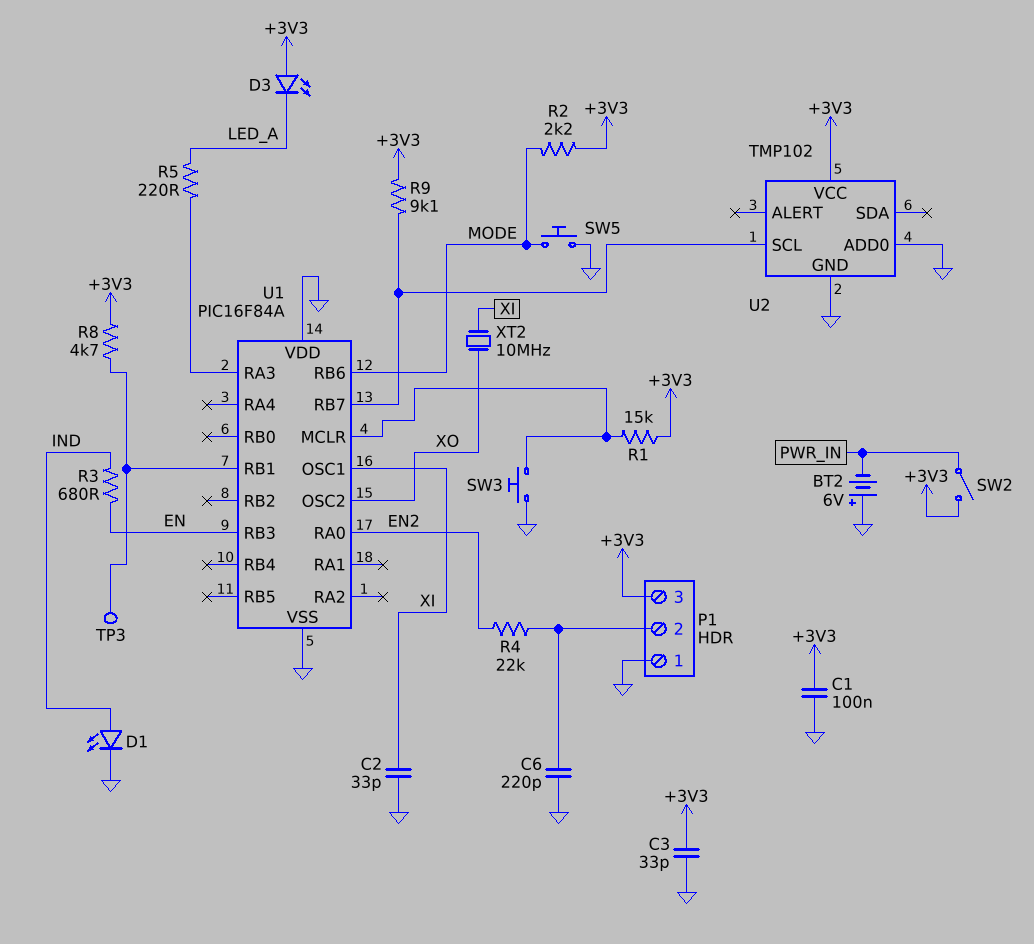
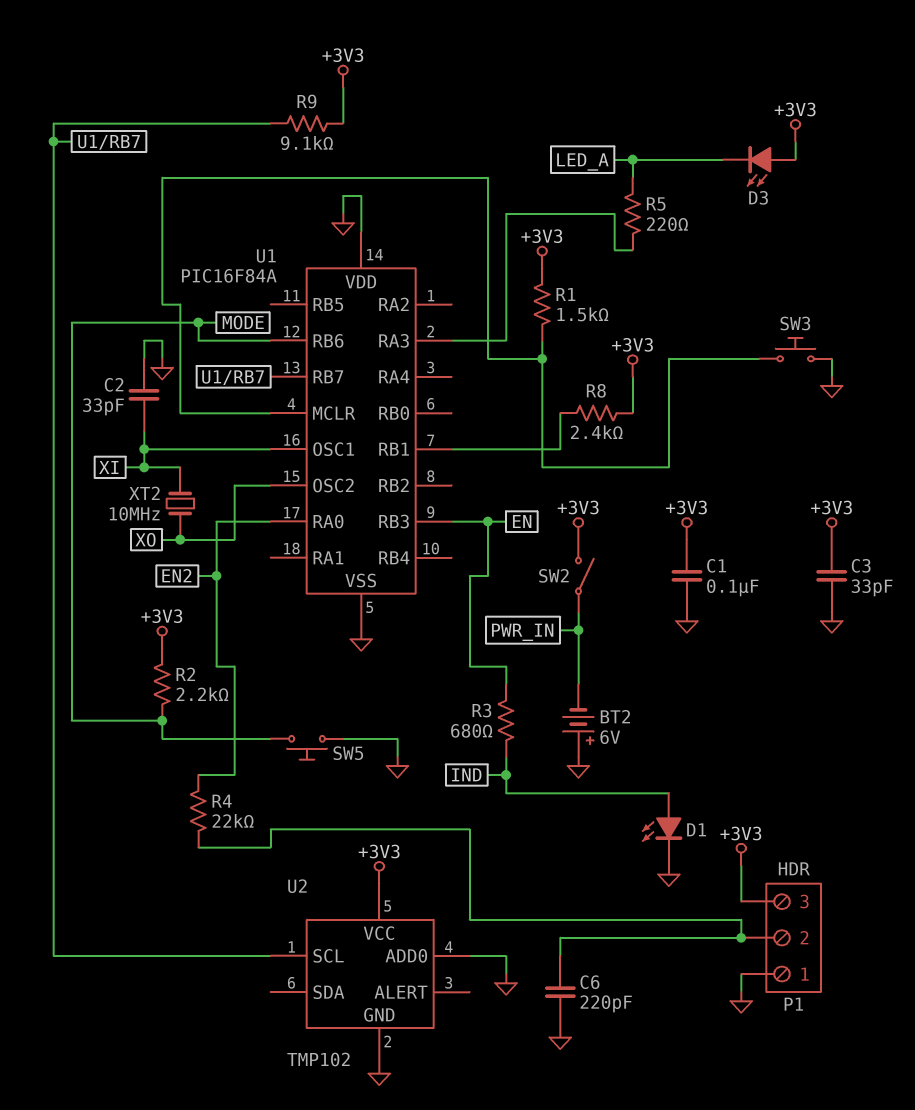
R1: 15k (+3V3, U1/MCLR) -> 1.5k (+3V3, U1/MCLR)
R8: 4.7k (+3V3, U1/RB1) -> 2.4k (+3V3, U1/RB1)
TP3: test point (U1/RB1) -> none

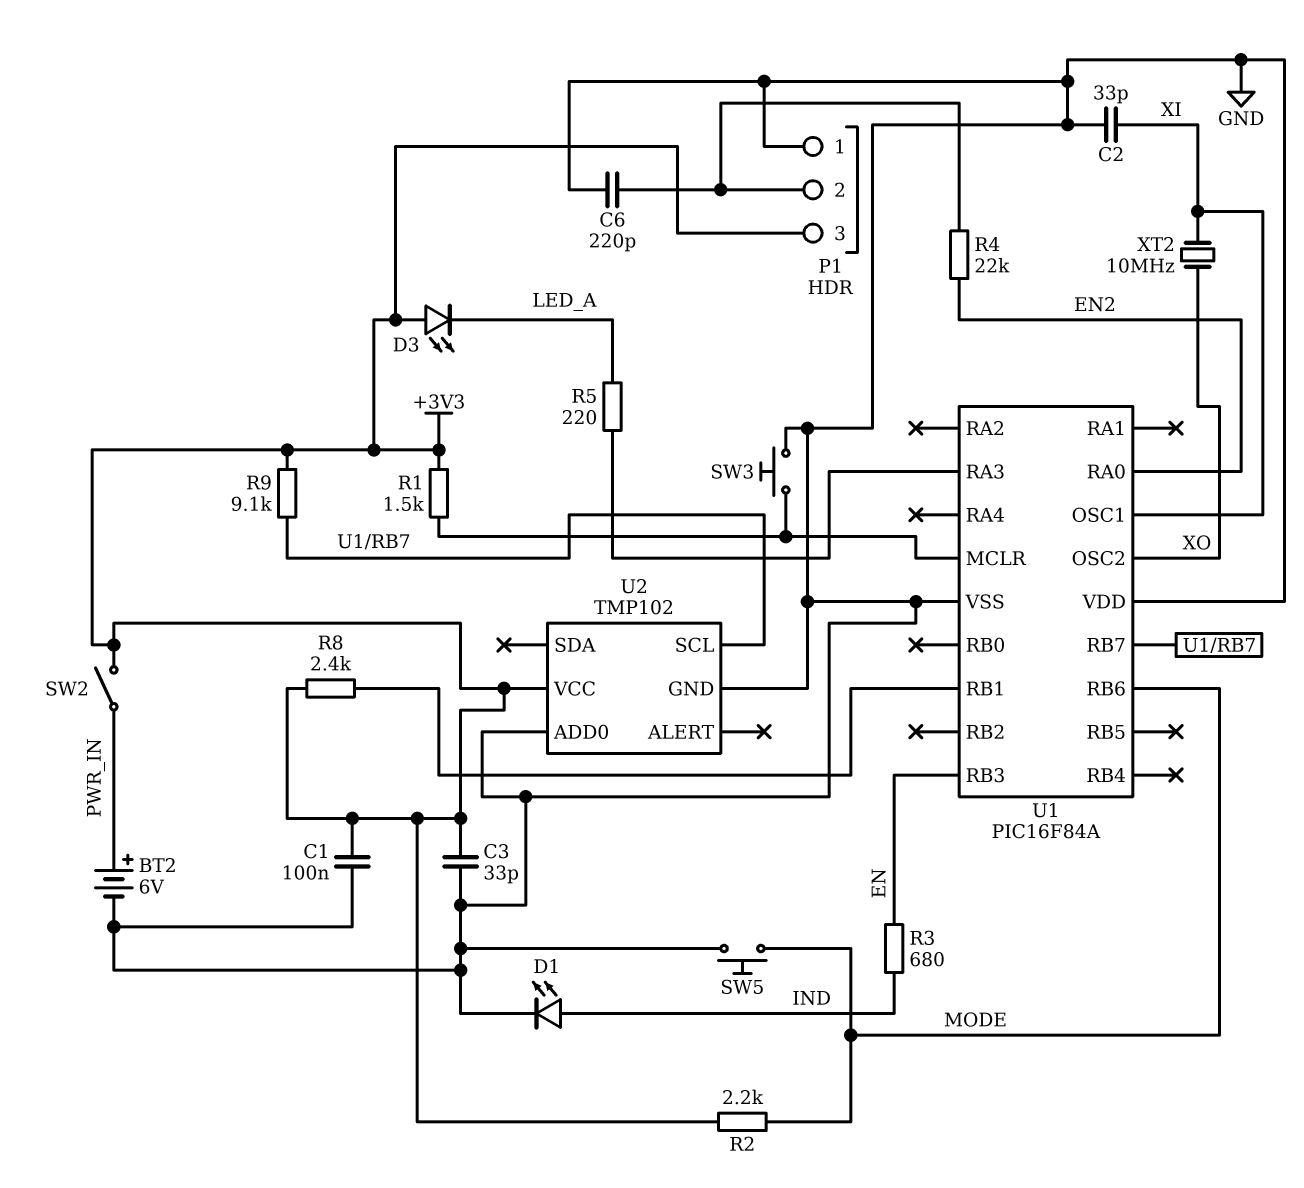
BT2: 6V (plus GND, minus PWR_IN) -> 6V (plus PWR_IN, minus GND)

